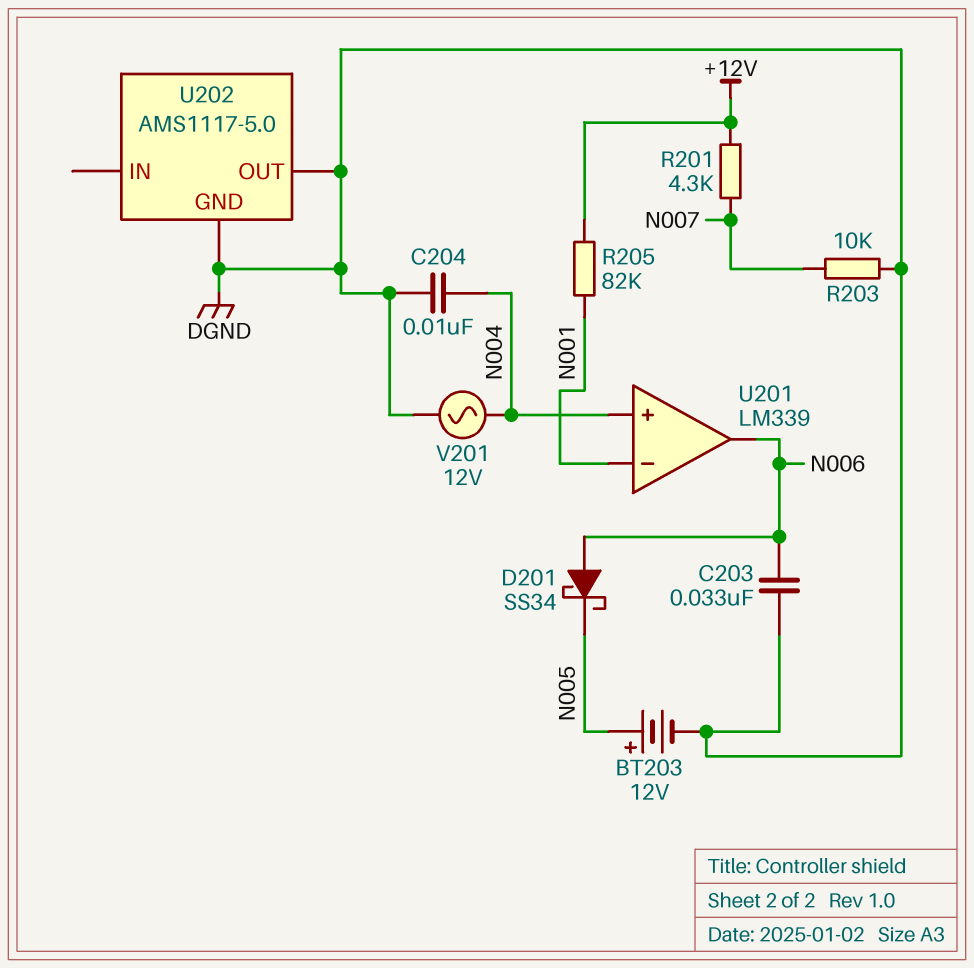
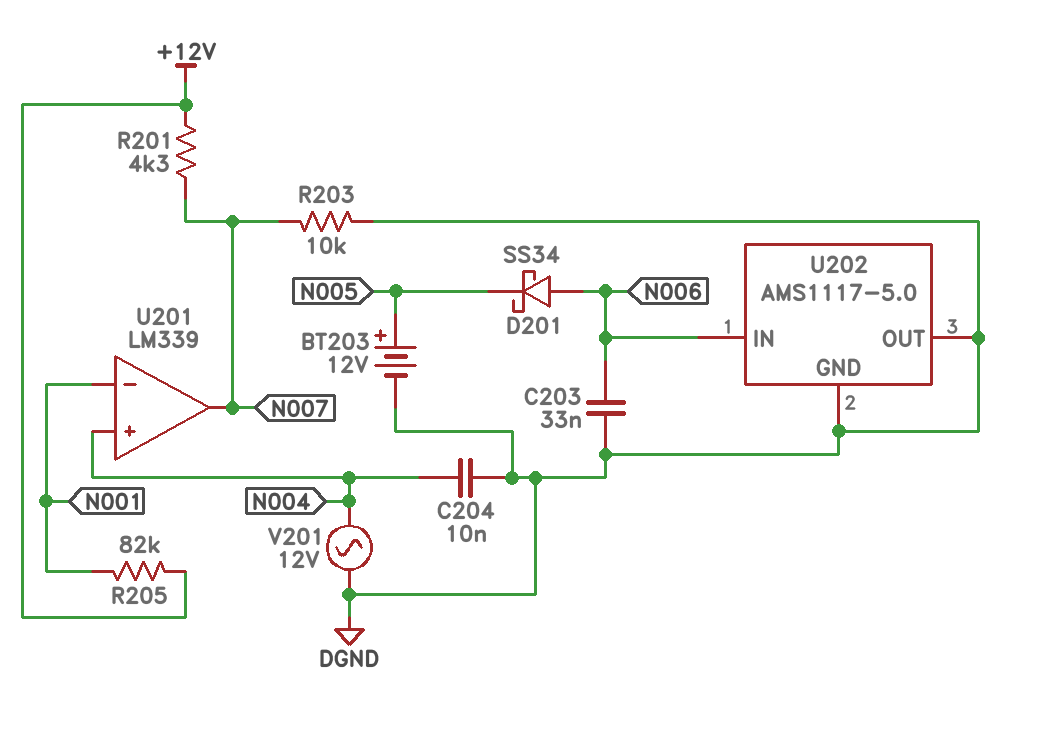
U201 pin out: N006 -> N007
U202 pin IN: none -> N006

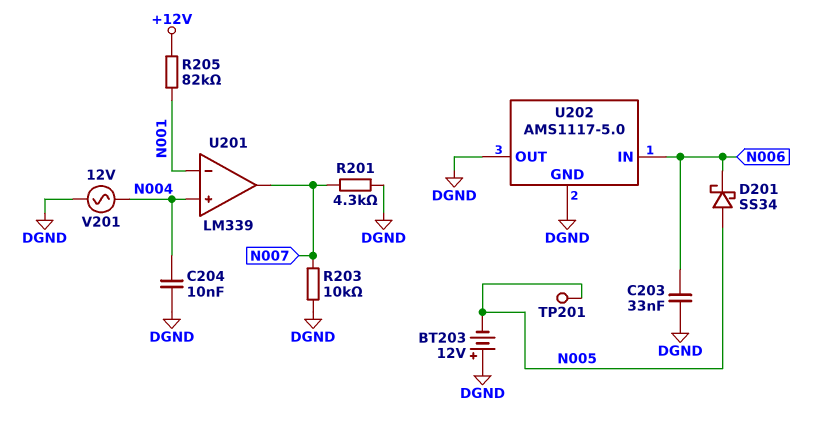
BT203: 12V (plus N005, minus DGND) -> 12V (plus DGND, minus N005)
D201: schottky SS34 (A N006, K N005) -> schottky SS34 (A N005, K N006)
R201: 4.3k (+12V, N007) -> 4.3k (DGND, N007)
TP201: none -> test point (N005)

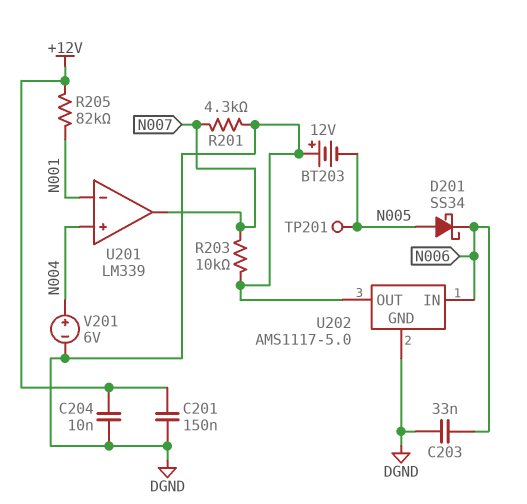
C201: none -> 150nF (+12V, DGND)
C204: 10nF (DGND, N004) -> 10nF (+12V, DGND)
V201: AC 12V (DGND, N004) -> 6V (plus N004, minus DGND)

